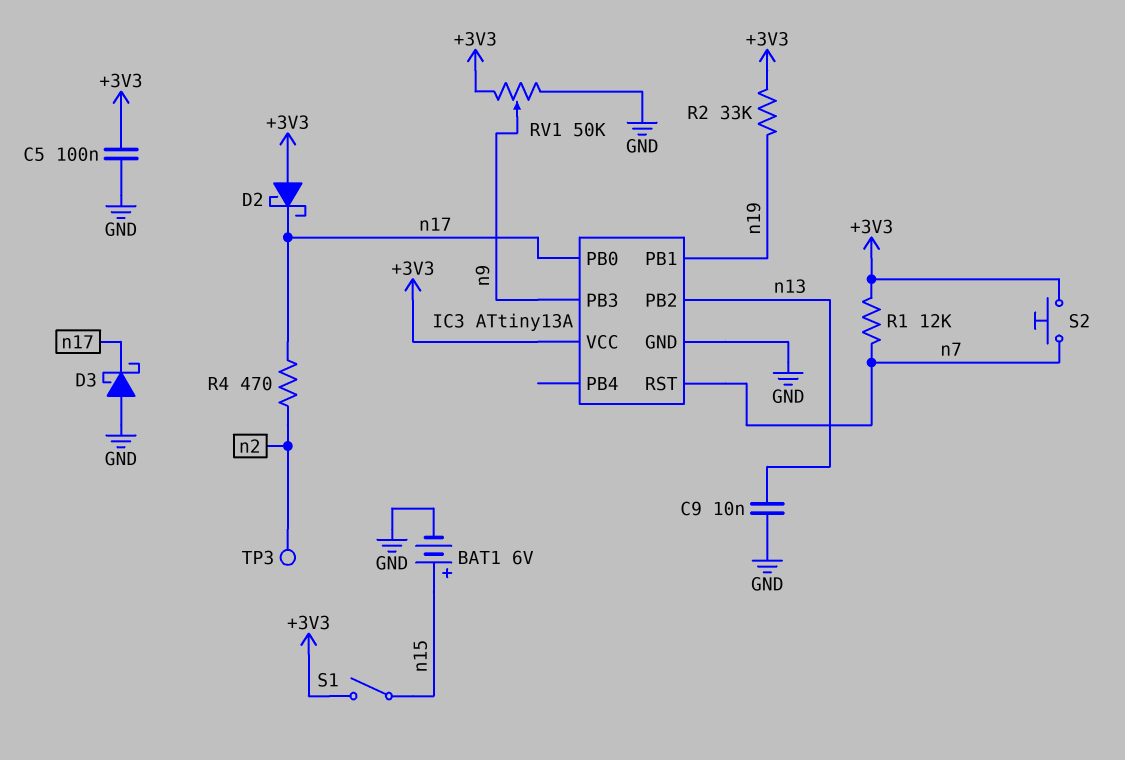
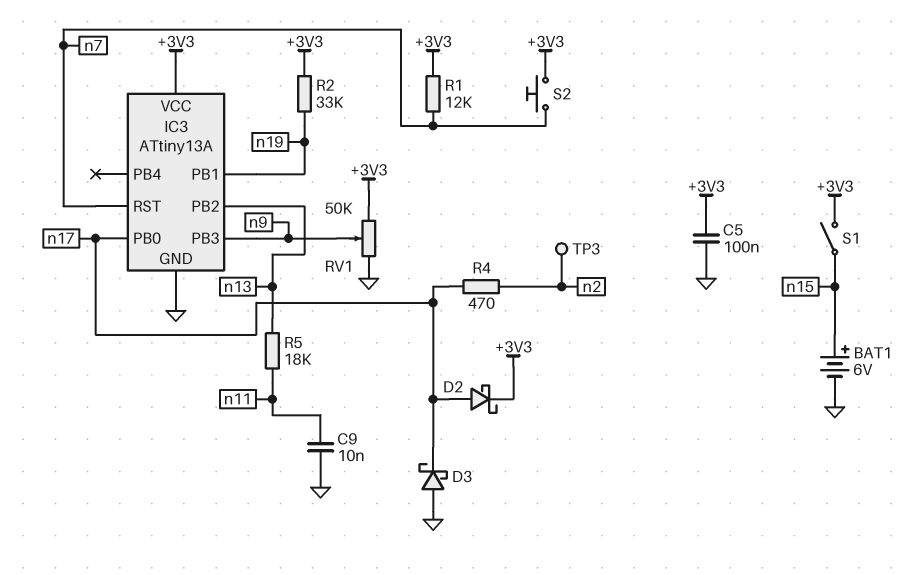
C9: 10nF (GND, n13) -> 10nF (GND, n11)
D2: schottky (A +3V3, K n17) -> schottky (A n17, K +3V3)
R5: none -> 18k (n11, n13)

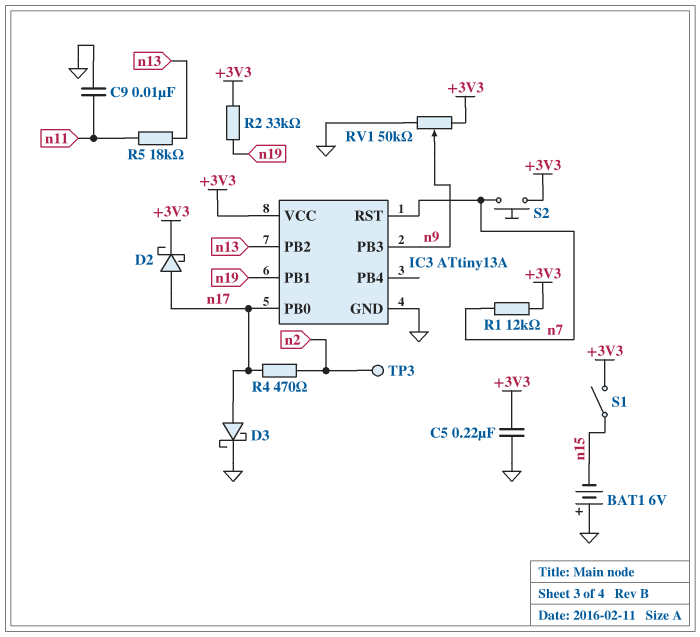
BAT1: 6V (plus n15, minus GND) -> 6V (plus GND, minus n15)
C5: 100nF (+3V3, GND) -> 220nF (+3V3, GND)
D3: schottky (A GND, K n17) -> schottky (A n17, K GND)

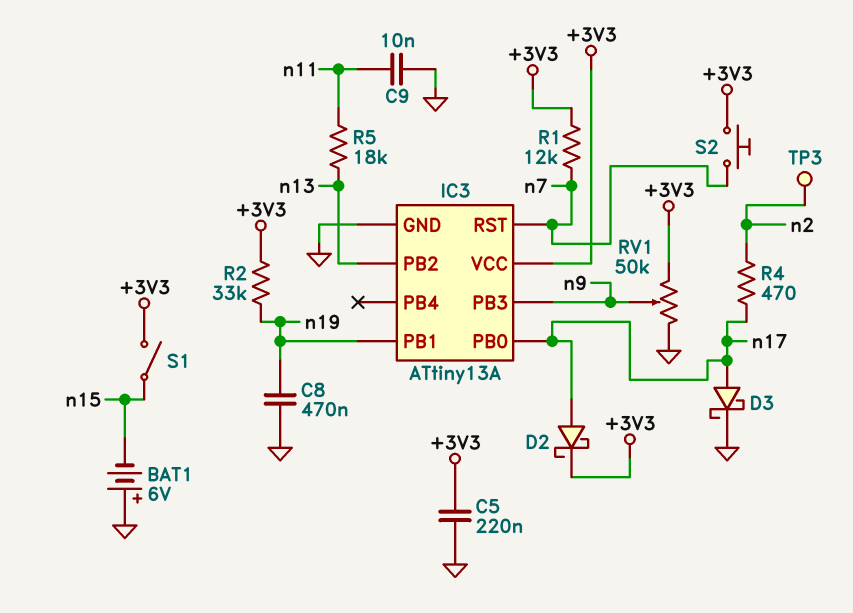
C8: none -> 470nF (GND, n19)

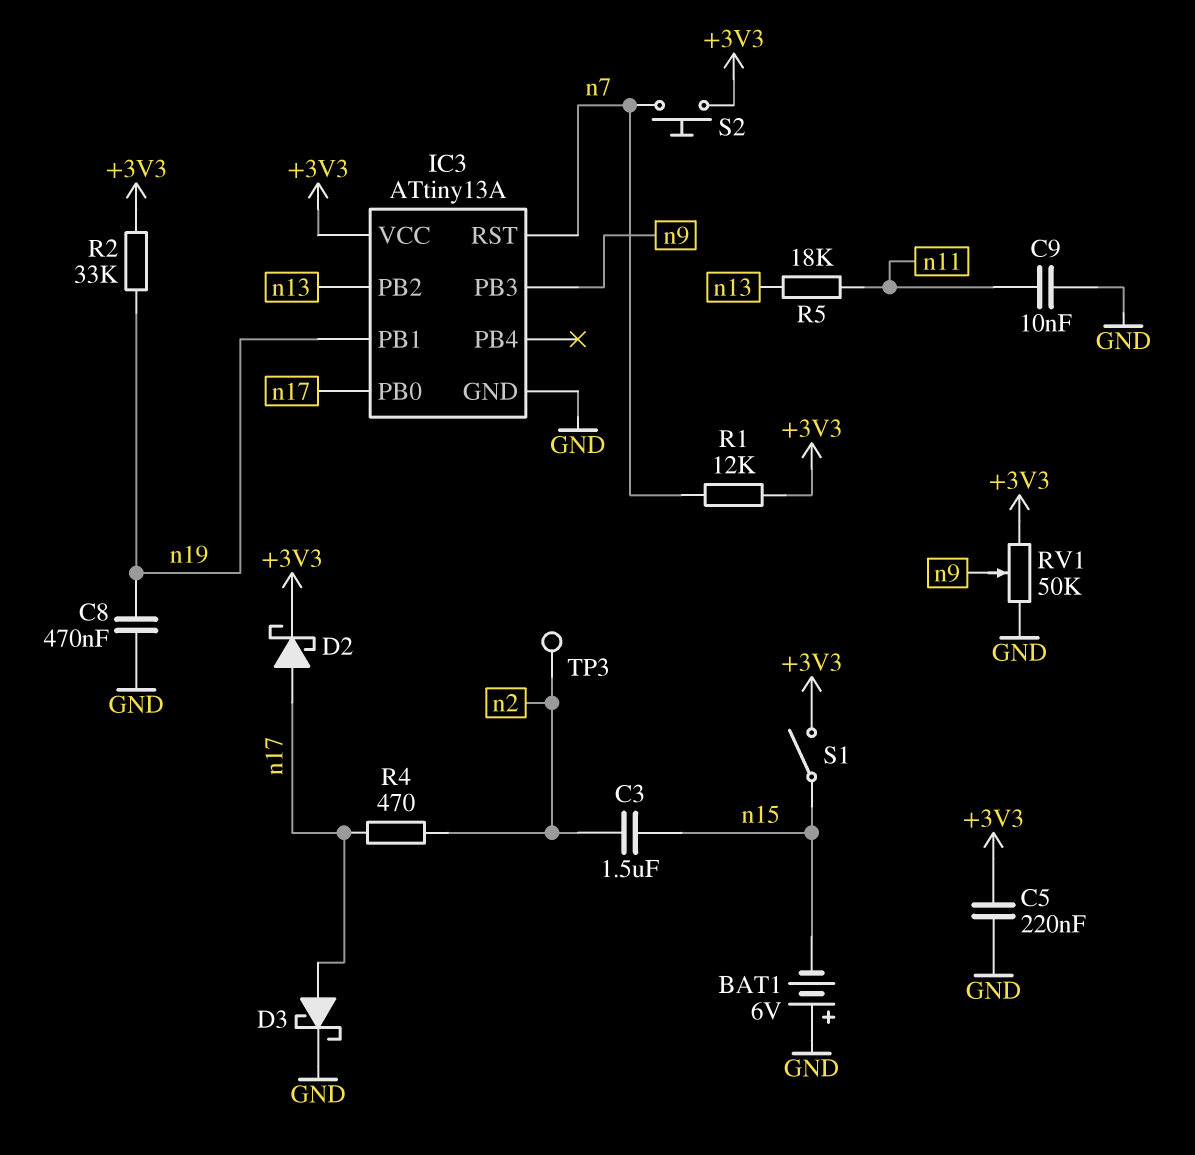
C3: none -> 1.5uF (n2, n15)

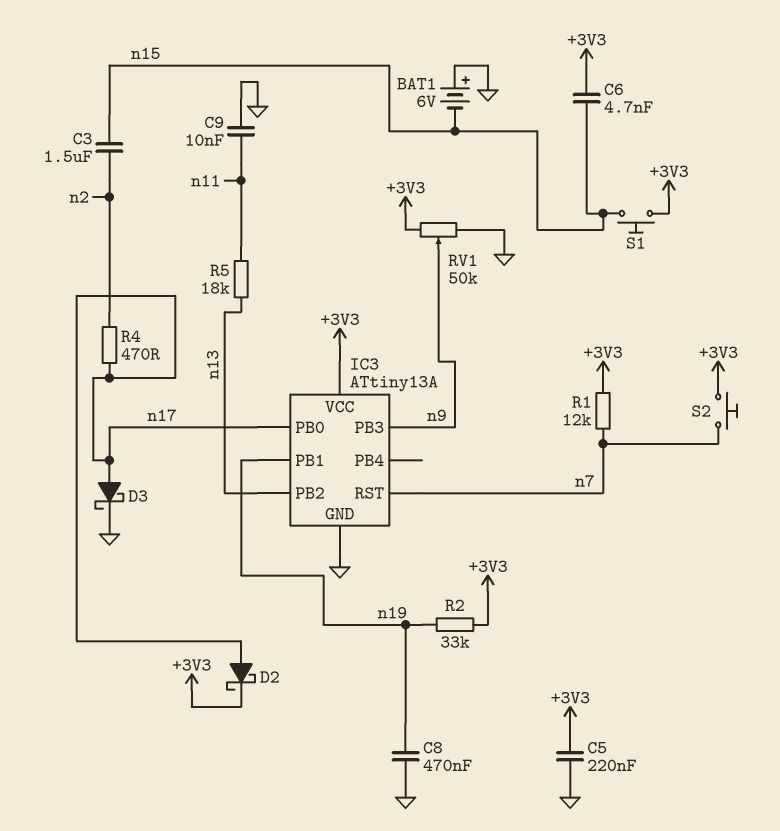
C6: none -> 4.7nF (+3V3, n15)
S1: switch (+3V3, n15) -> button (+3V3, n15)
TP3: test point (n2) -> none

